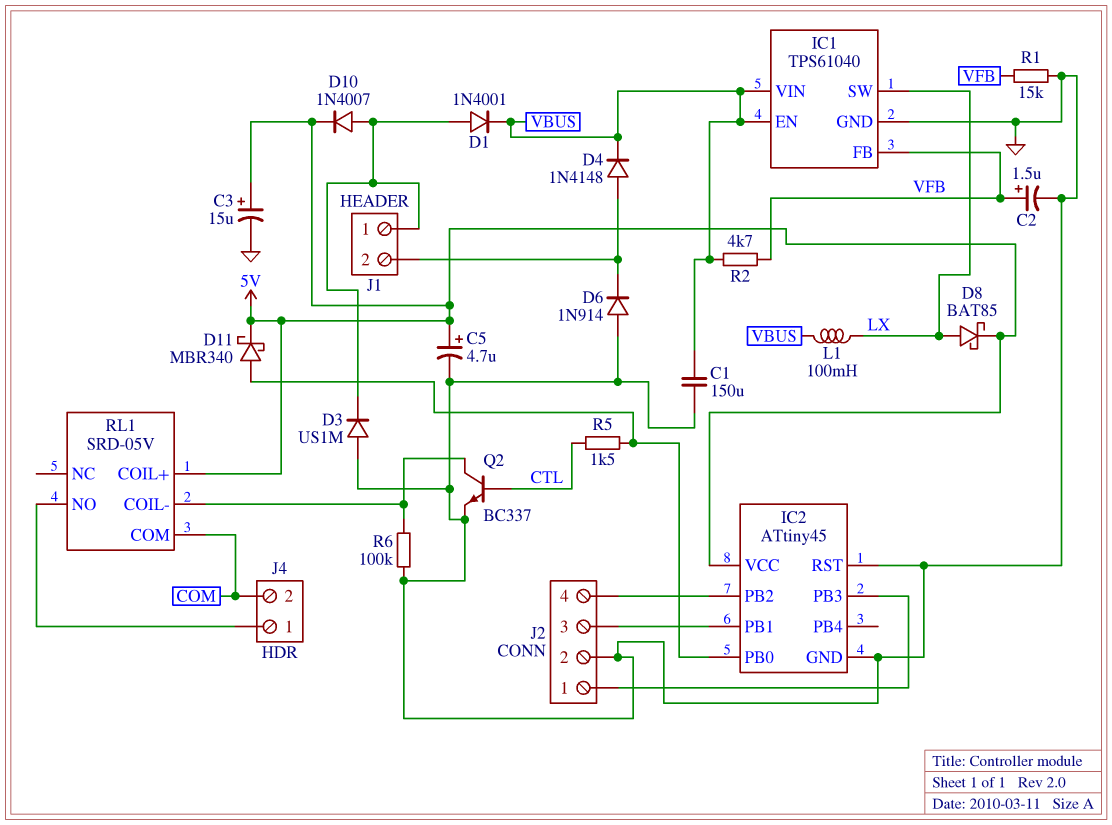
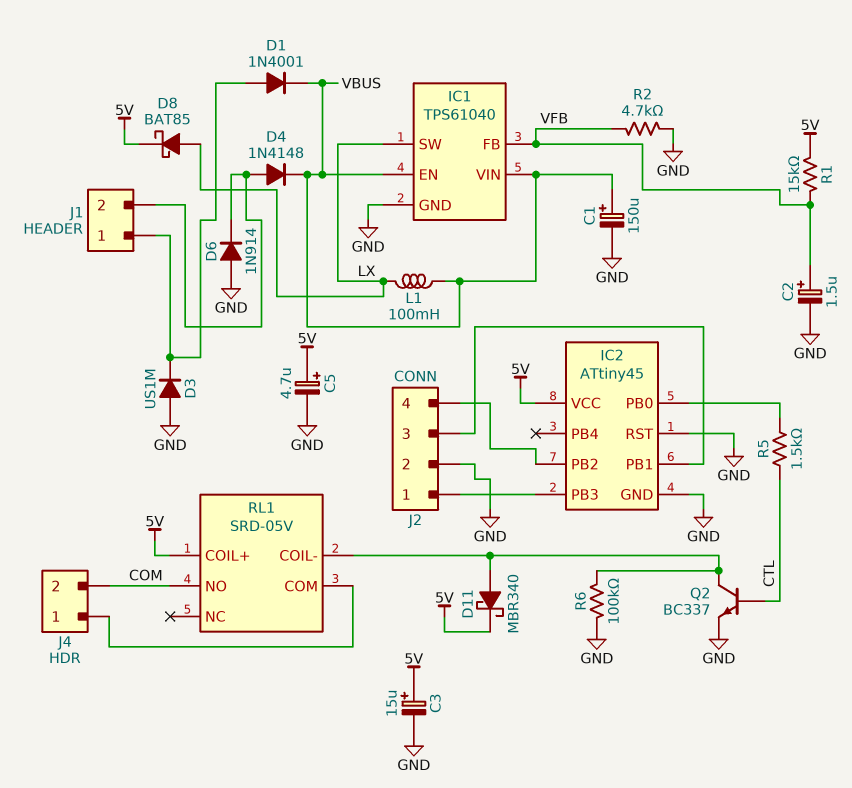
C1: 150uF (GND, VBUS) -> 150uF (plus VBUS, minus GND)
D10: diode 1N4007 (A J1/1, K 5V) -> none
D11: schottky MBR340 (A IC2/PB0, K 5V) -> schottky MBR340 (A RL1/COIL-, K 5V)
R1: 15k (GND, VFB) -> 15k (5V, VFB)
R2: 4.7k (VBUS, VFB) -> 4.7k (GND, VFB)
RL1 pin COM: COM -> J4/1
RL1 pin NO: J4/1 -> COM

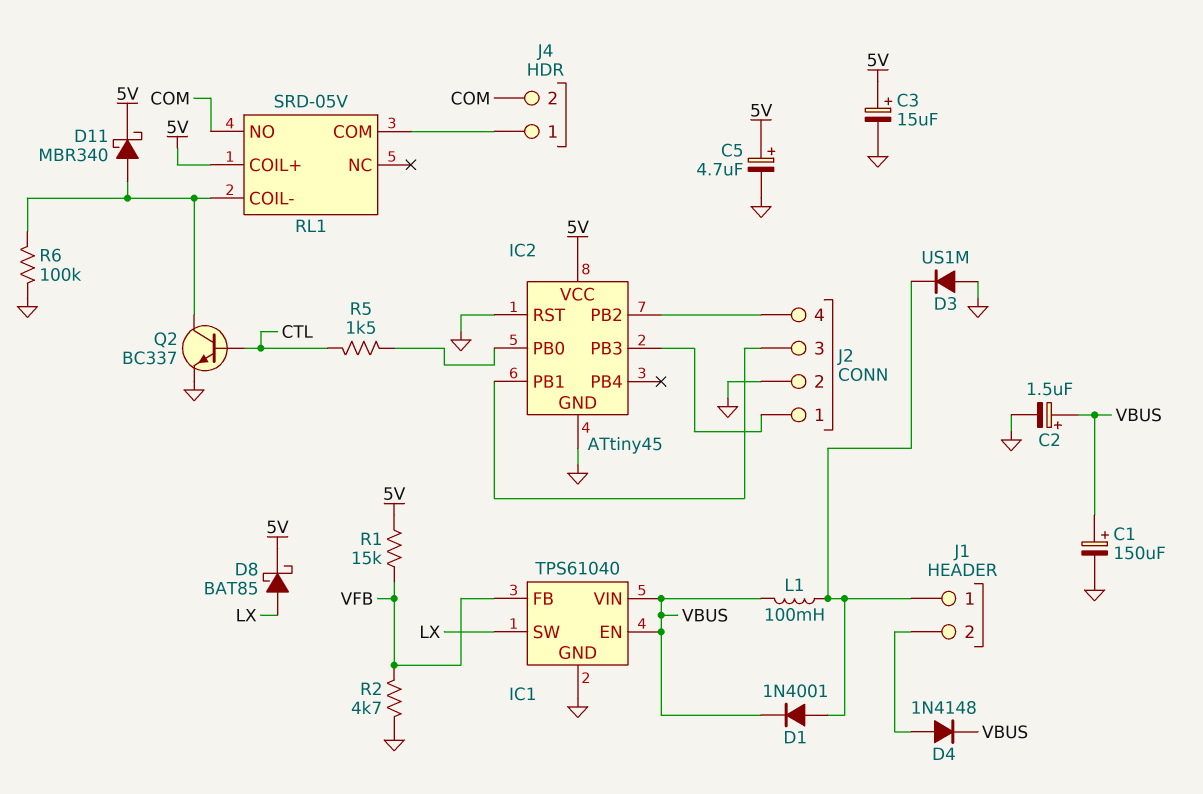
C2: 1.5uF (plus VFB, minus GND) -> 1.5uF (plus VBUS, minus GND)
D6: diode 1N914 (A GND, K J1/2) -> none
L1: 100mH (LX, VBUS) -> 100mH (J1/1, VBUS)

